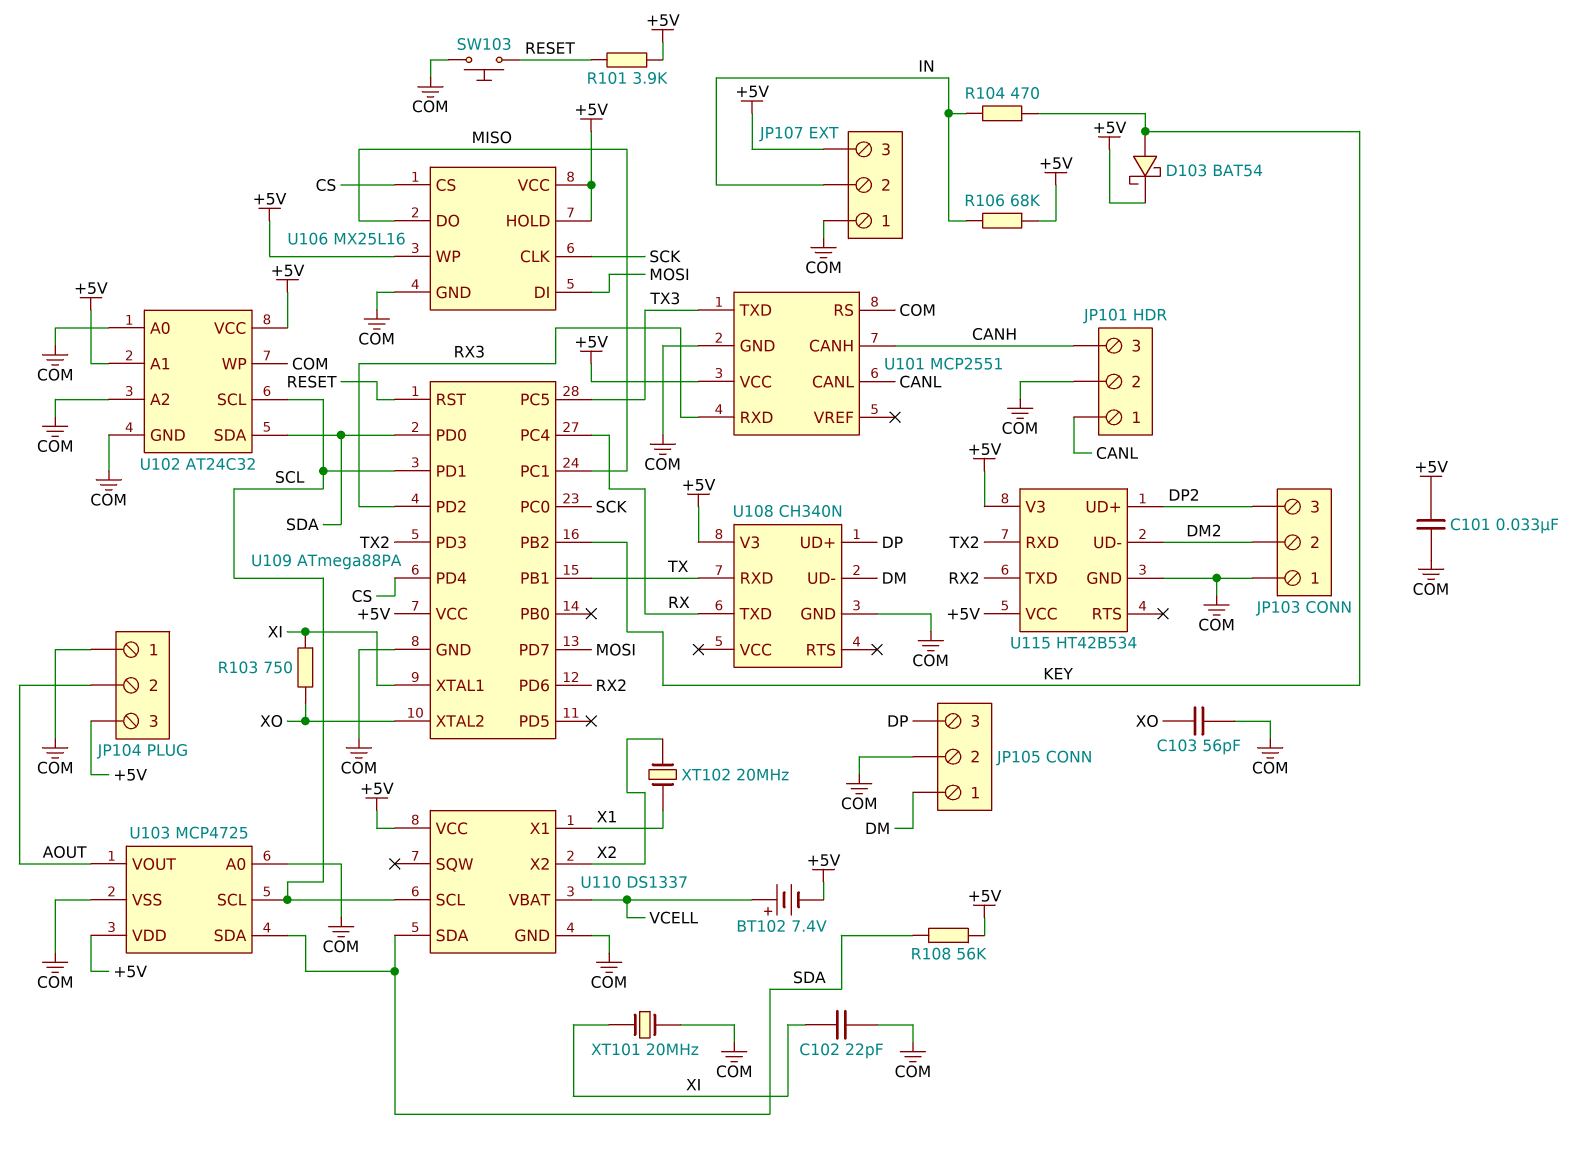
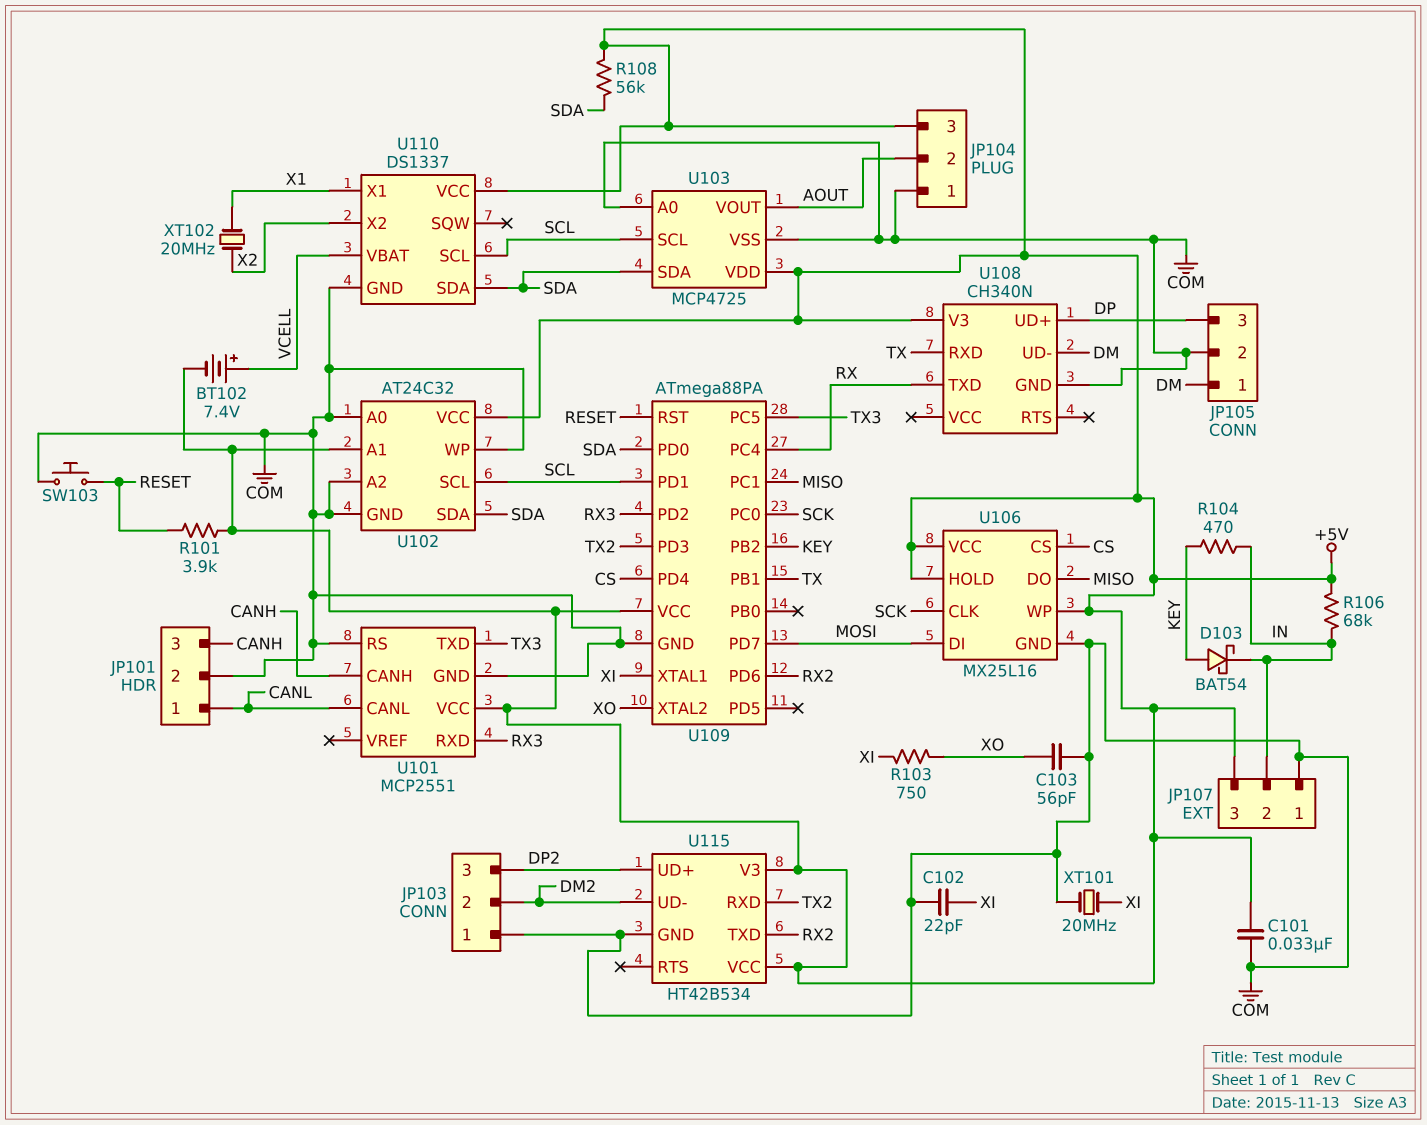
D103: schottky BAT54 (A KEY, K +5V) -> schottky BAT54 (A KEY, K IN)

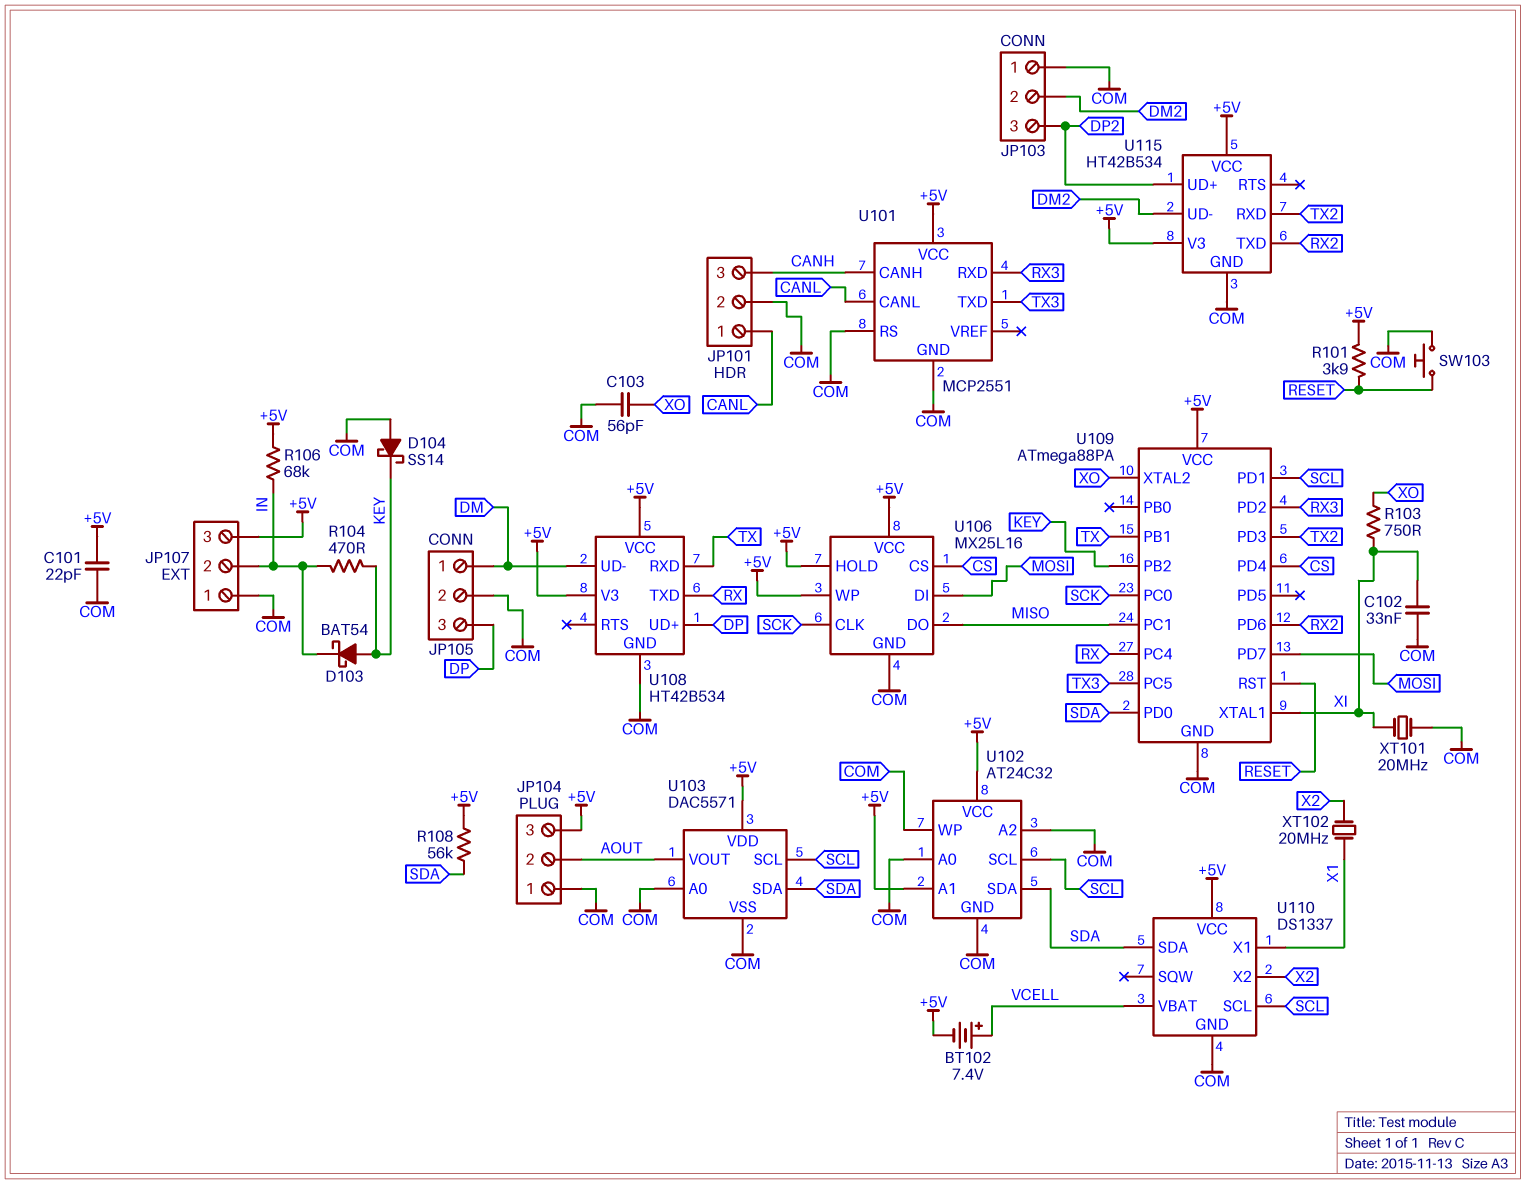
C101: 33nF (+5V, COM) -> 22pF (+5V, COM)
C102: 22pF (COM, XI) -> 33nF (COM, XI)
D104: none -> schottky SS14 (A COM, K KEY)
U103: MCP4725 -> DAC5571
U108: CH340N -> HT42B534
U108 pin VCC: none -> +5V

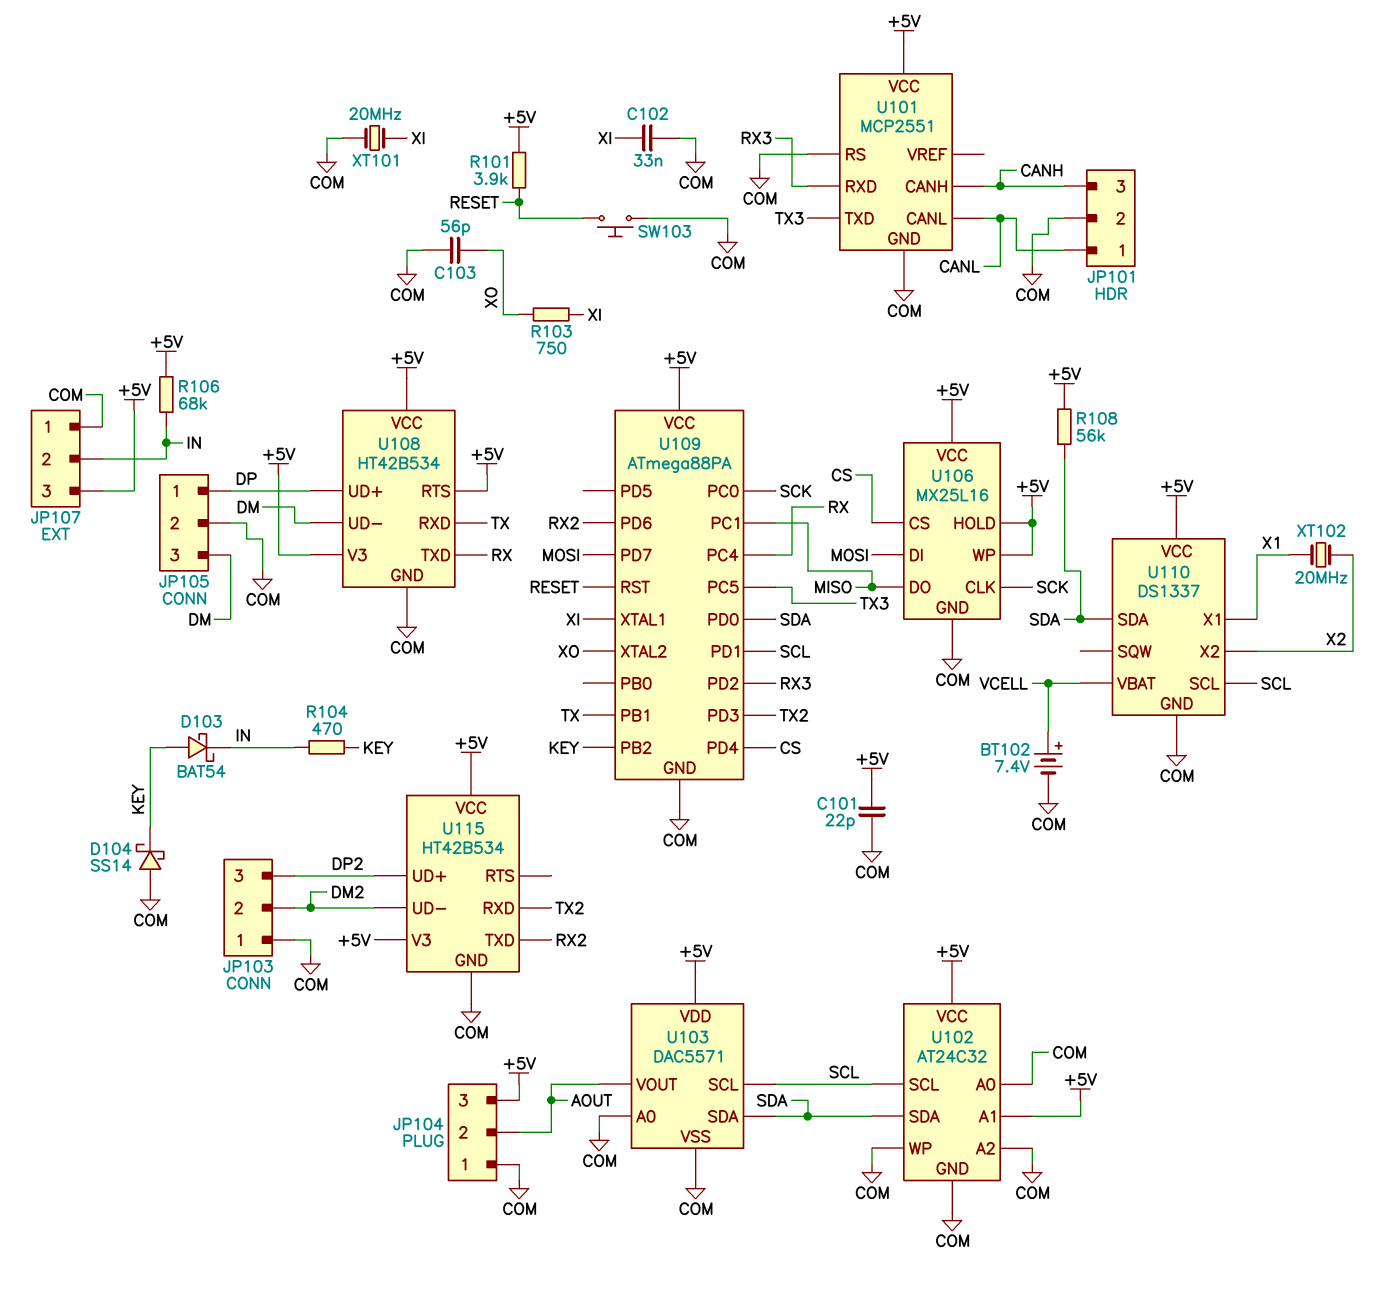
BT102: 7.4V (plus VCELL, minus +5V) -> 7.4V (plus VCELL, minus COM)
JP105 pin 1: DM -> DP
JP105 pin 3: DP -> DM
U108 pin RTS: none -> +5V

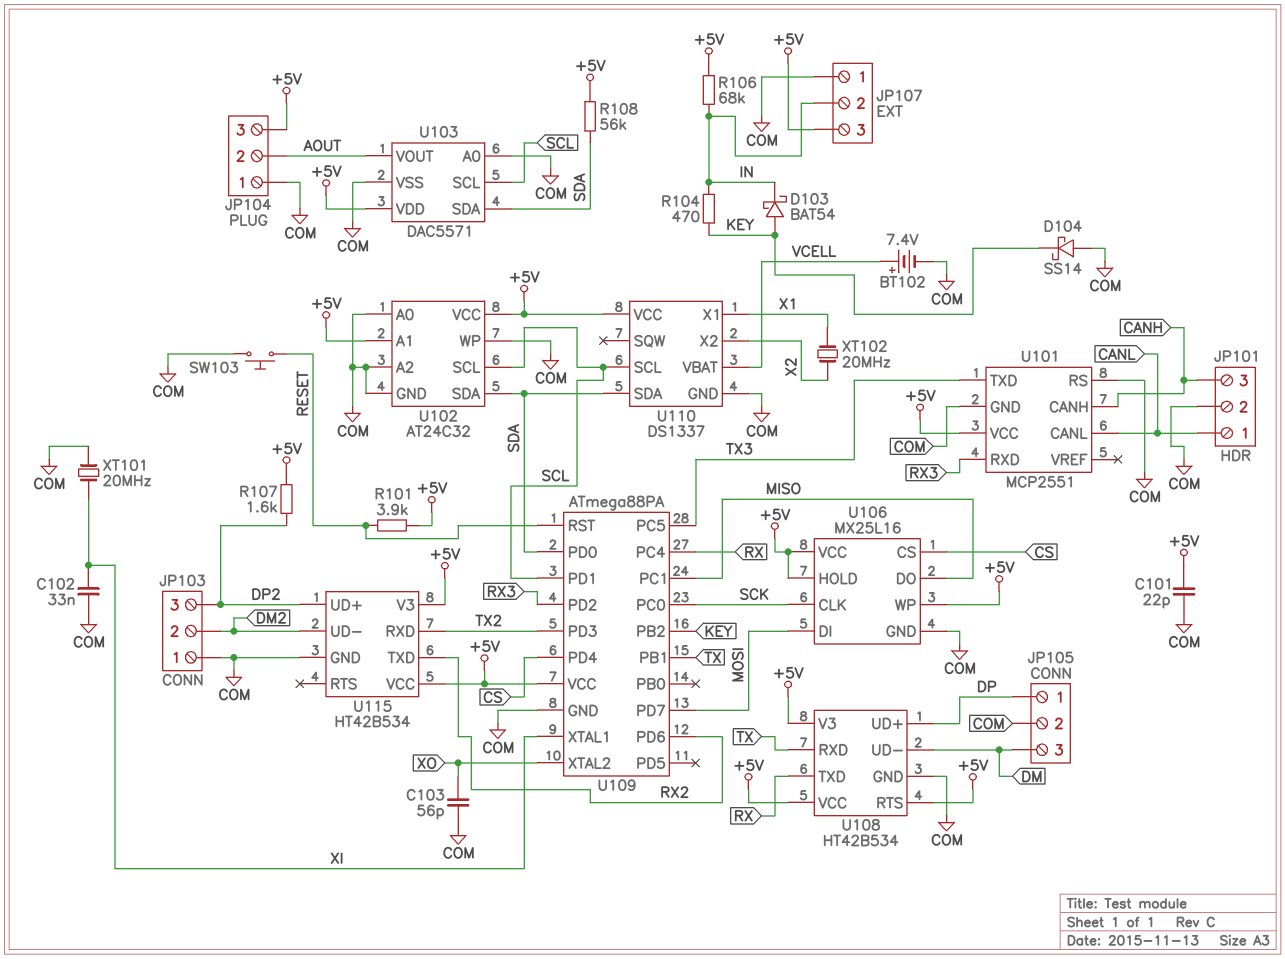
R103: 750 (XI, XO) -> none
R107: none -> 1.6k (+5V, DP2)

